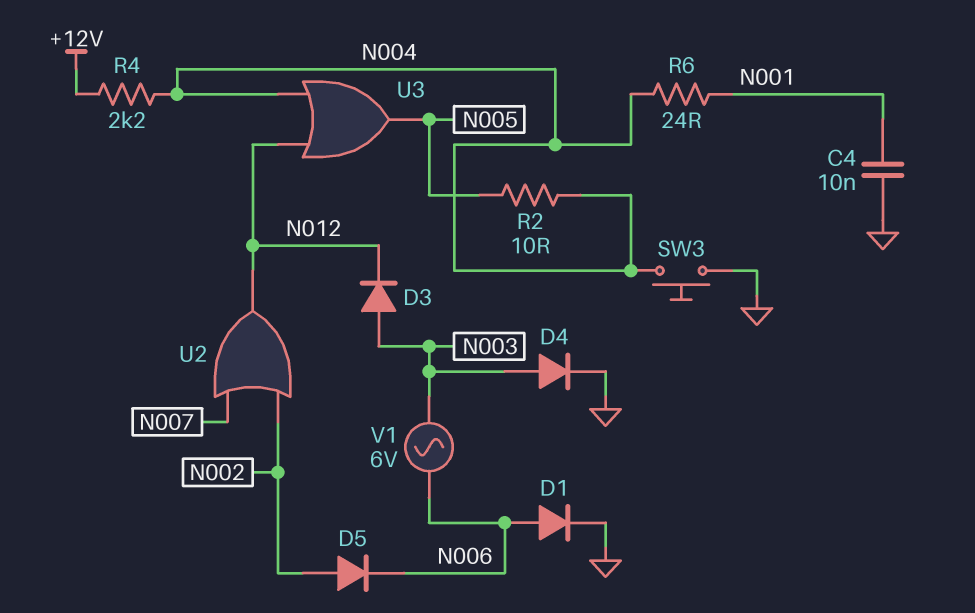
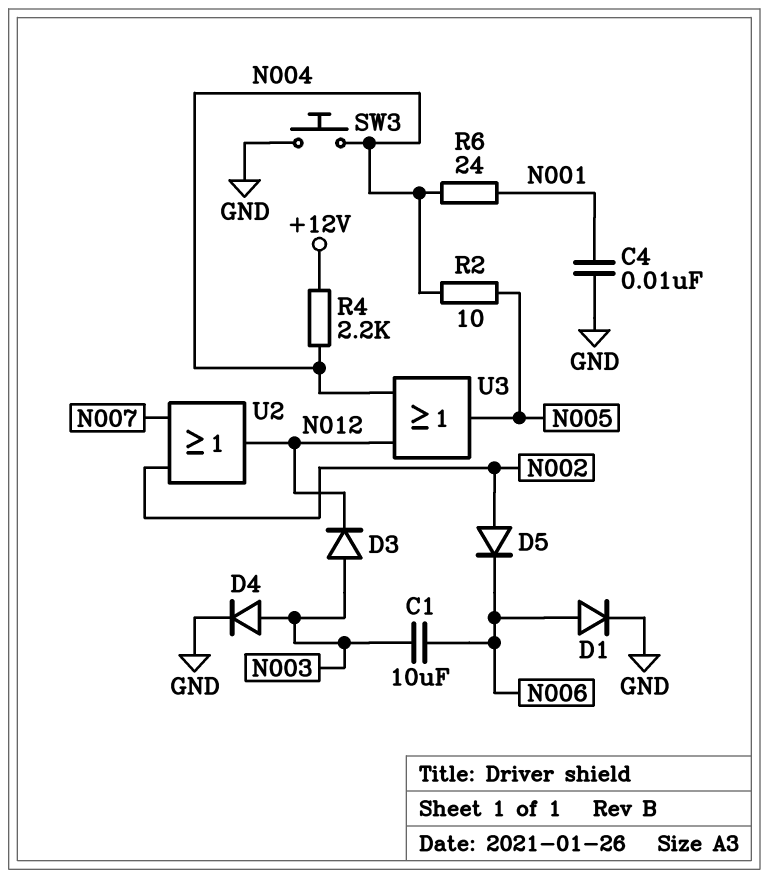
C1: none -> 10uF (N003, N006)
V1: AC 6V (N003, N006) -> none

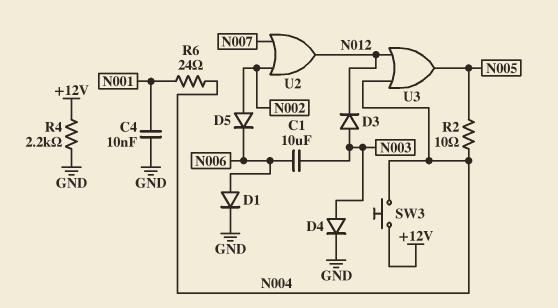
R4: 2.2k (+12V, N004) -> 2.2k (+12V, GND)
SW3: button (GND, N004) -> button (+12V, N004)

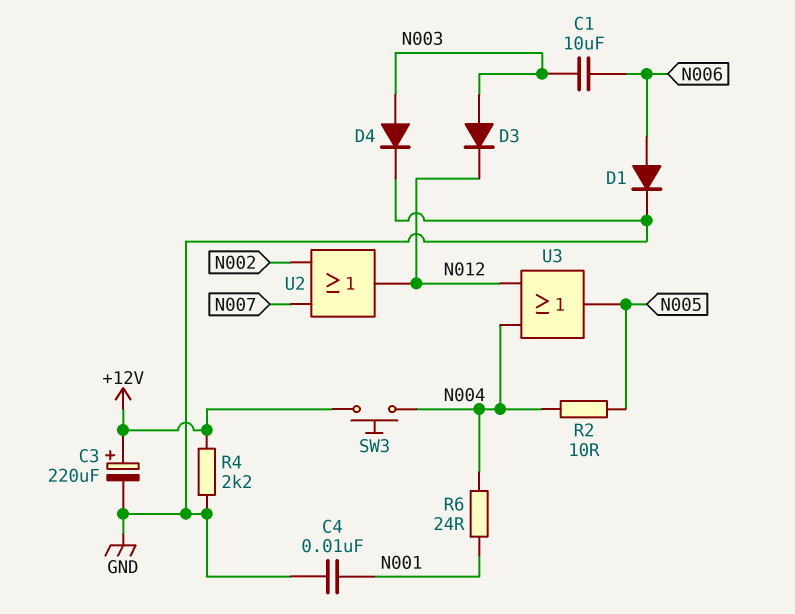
C3: none -> 220uF (plus +12V, minus GND)
D5: diode (A N002, K N006) -> none

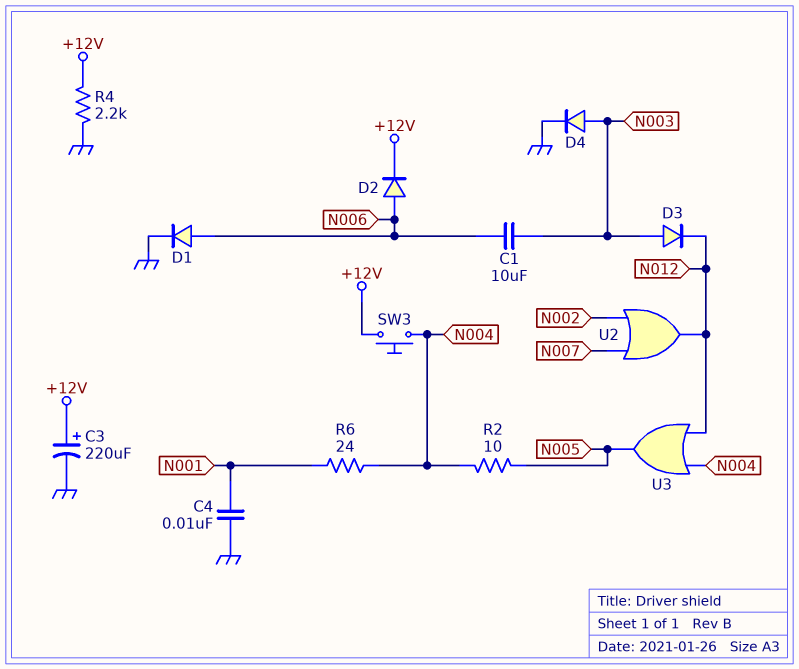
D2: none -> diode (A N006, K +12V)

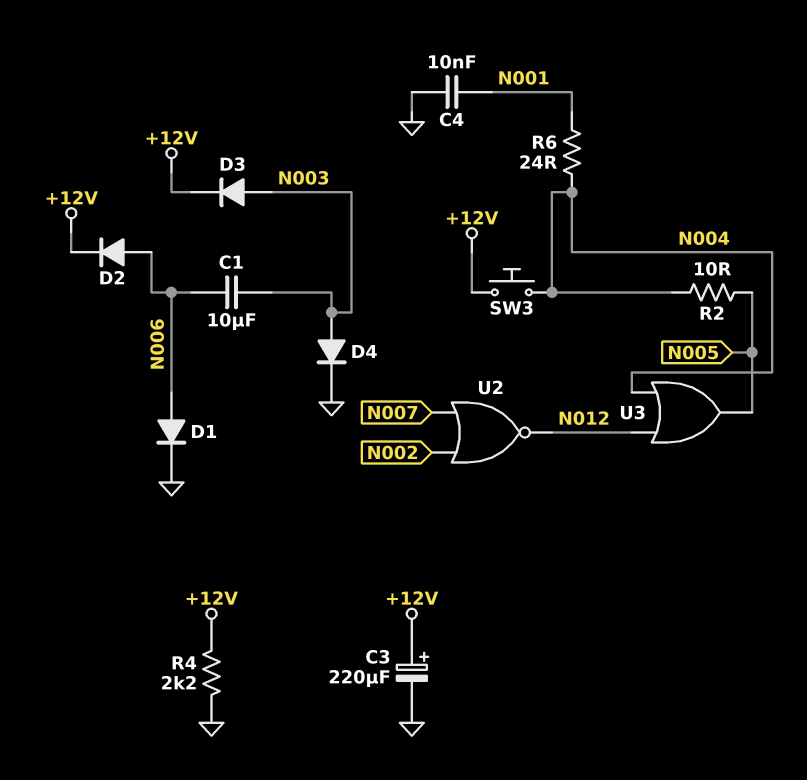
D3: diode (A N003, K N012) -> diode (A N003, K +12V)
U2: OR (in N002, in N007, out N012) -> NOR (in N002, in N007, out N012)

